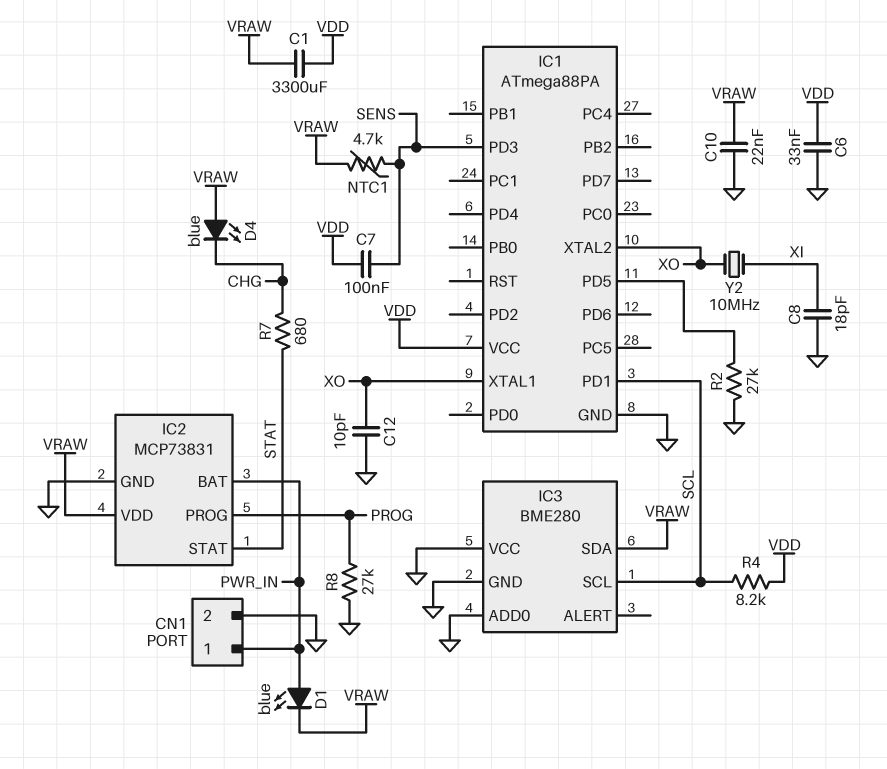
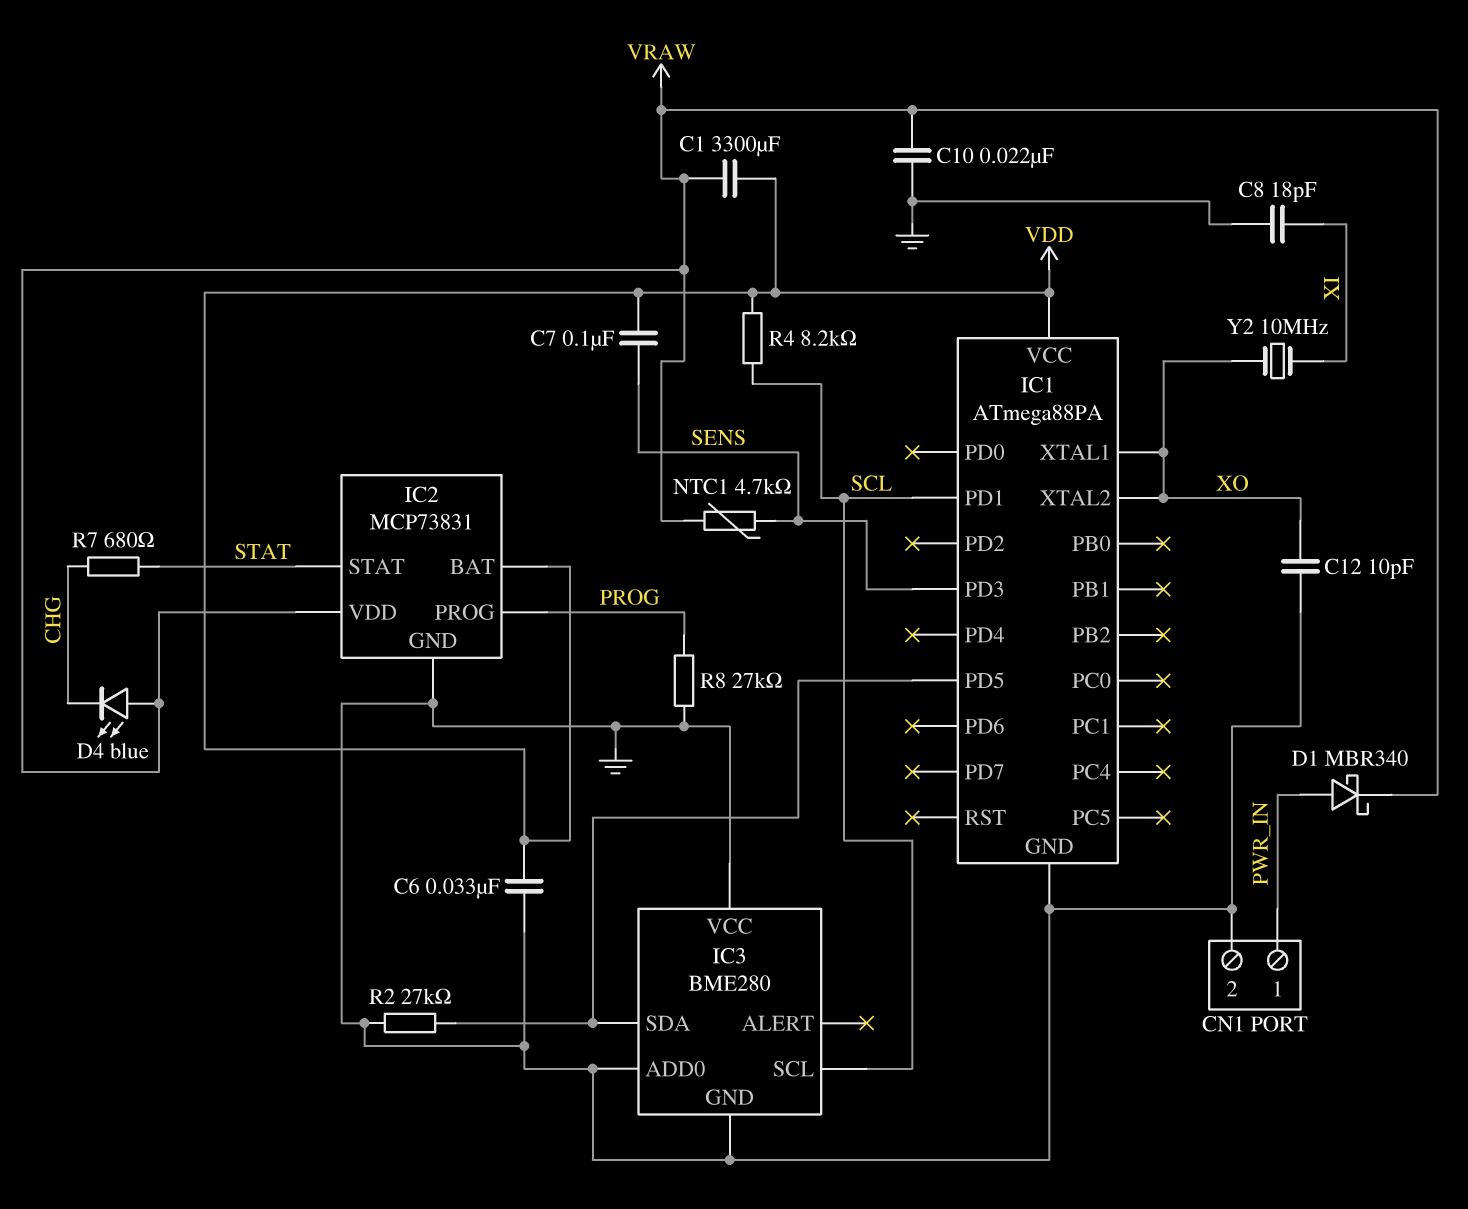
D1: LED blue (A PWR_IN, K VRAW) -> schottky MBR340 (A PWR_IN, K VRAW)
IC2 pin BAT: PWR_IN -> VDD
IC3 pin SDA: VRAW -> IC1/PD5

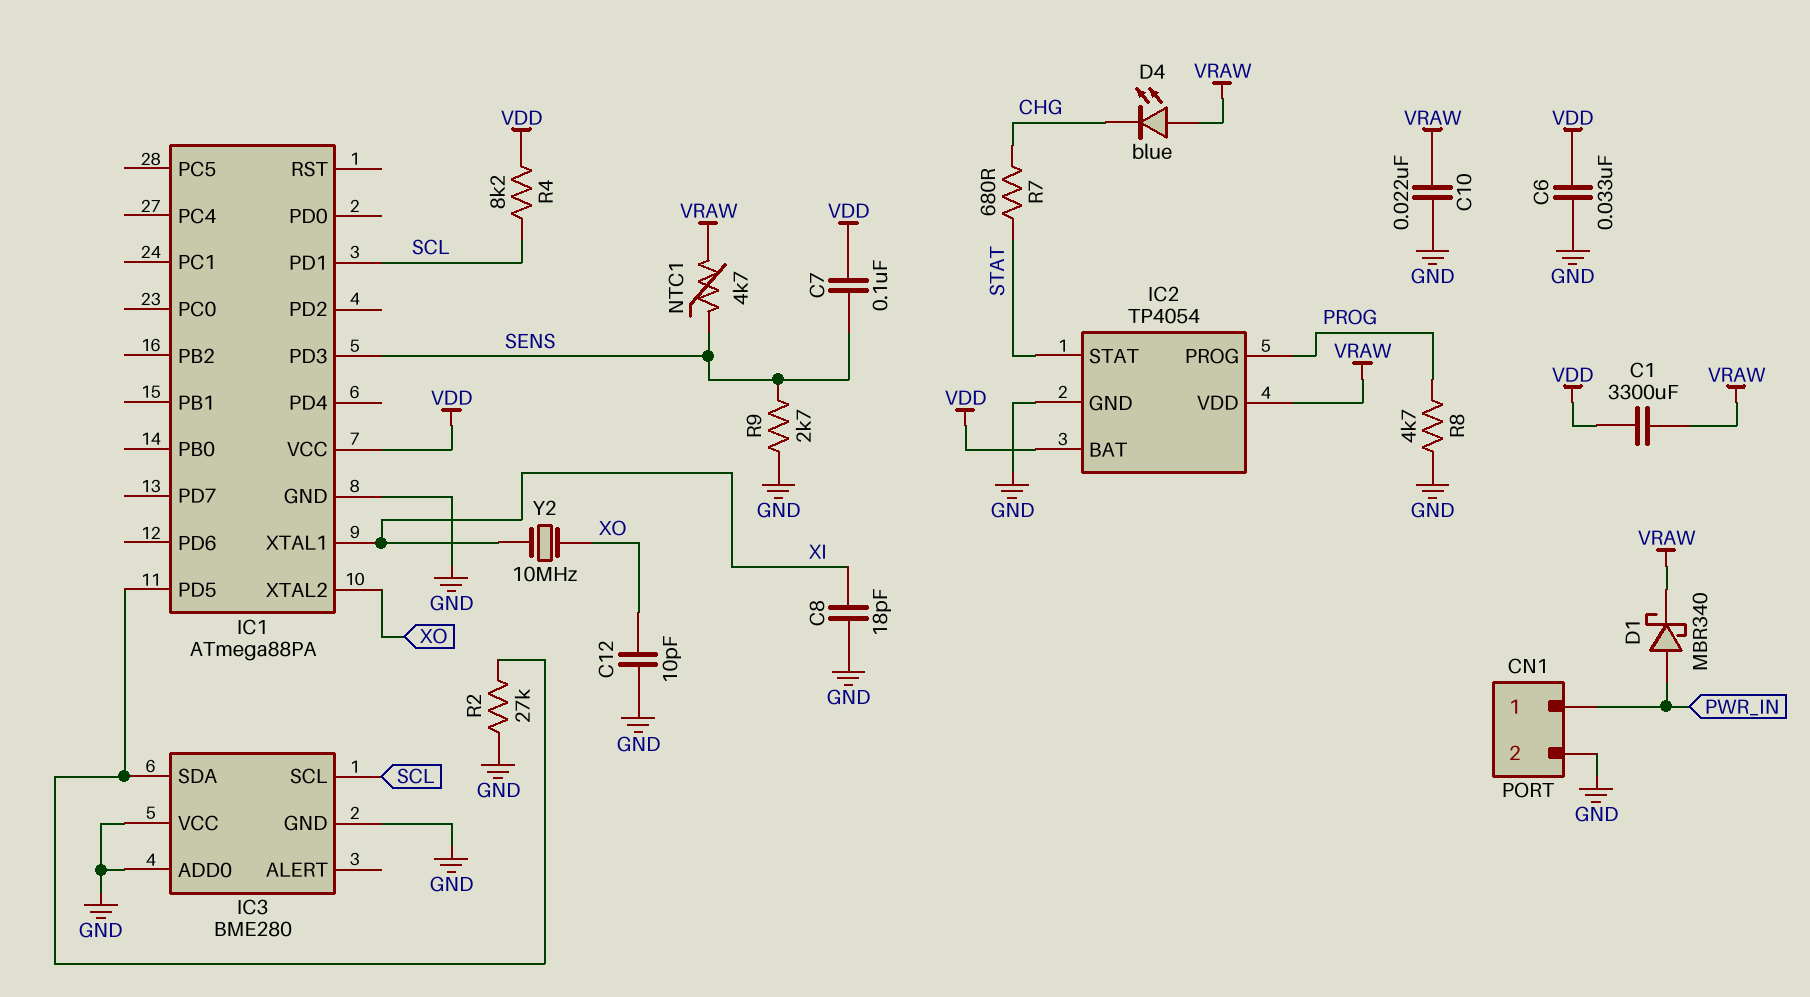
IC1 pin XTAL1: XO -> XI
IC2: MCP73831 -> TP4054
R8: 27k (GND, PROG) -> 4.7k (GND, PROG)
R9: none -> 2.7k (GND, SENS)

